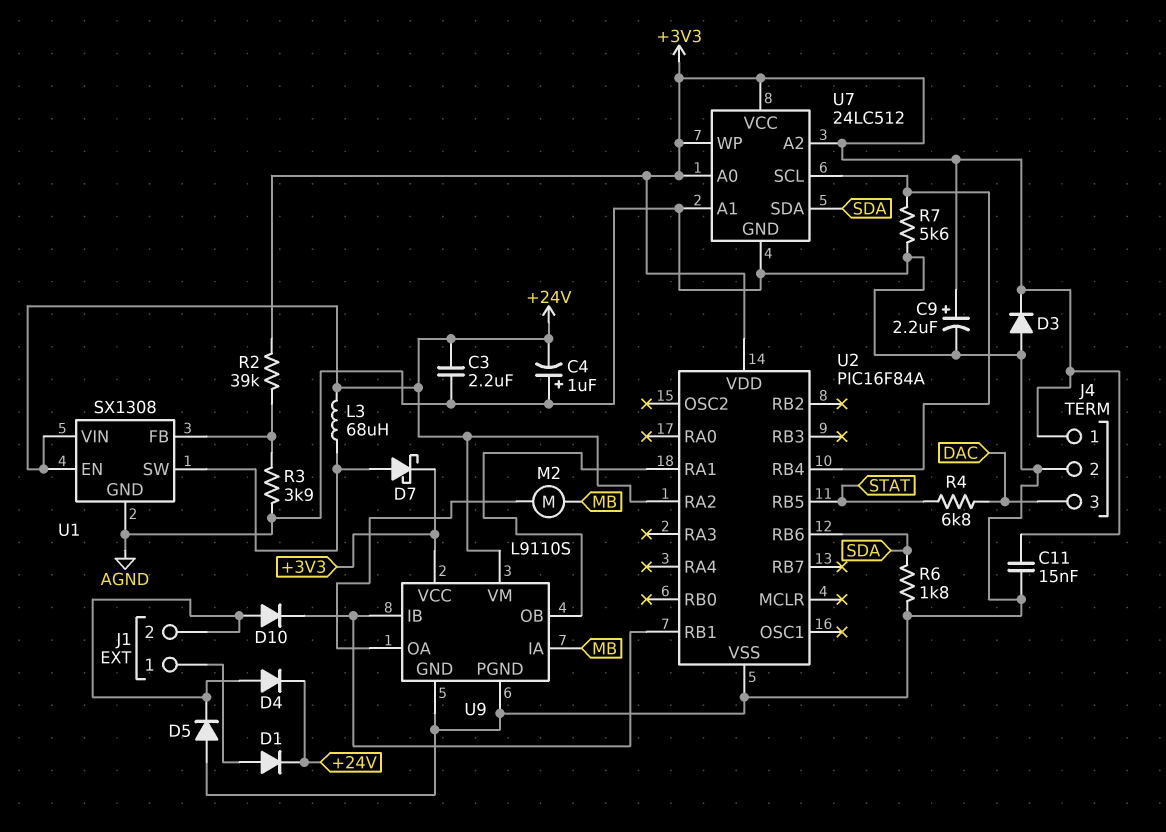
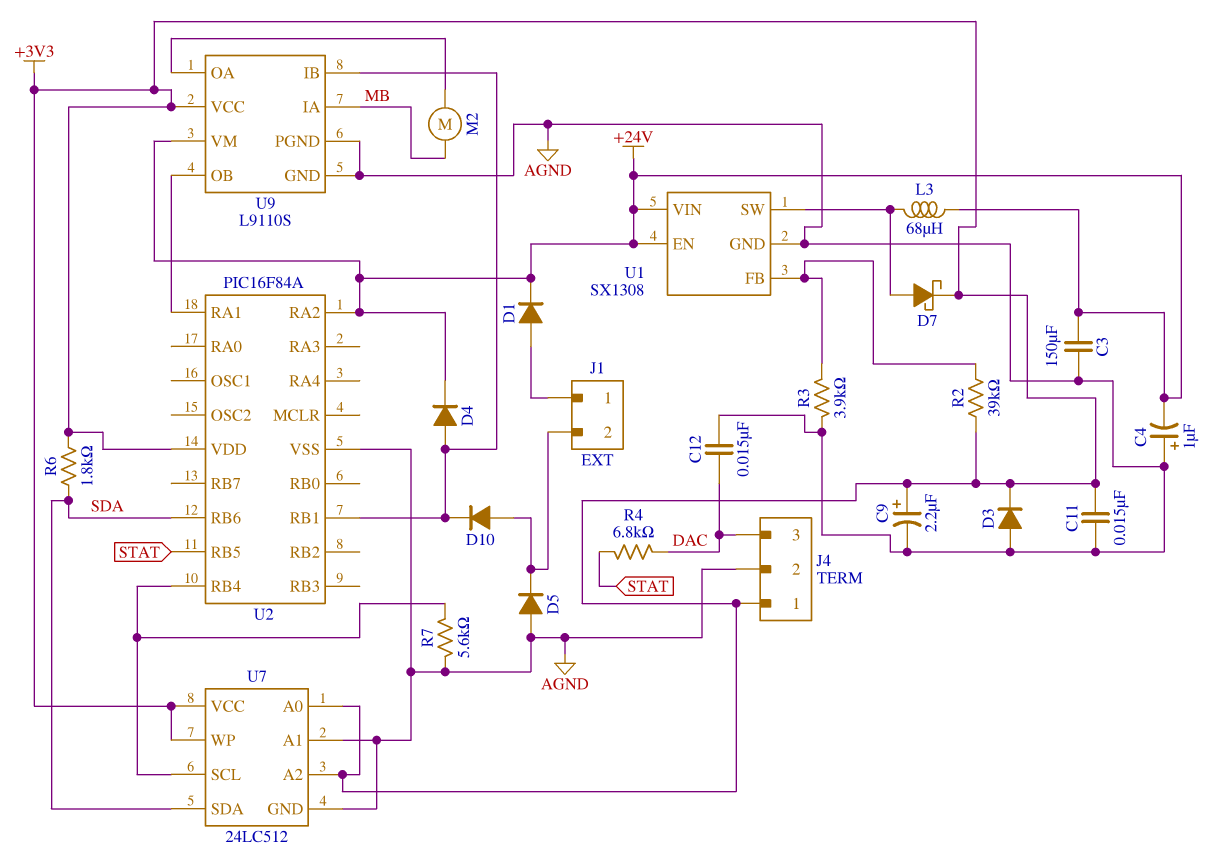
C3: 2.2uF (+24V, AGND) -> 150uF (+24V, AGND)
C12: none -> 15nF (AGND, DAC)
D4: diode (A J1/2, K +24V) -> diode (A U2/RB1, K +24V)
R6: 1.8k (AGND, SDA) -> 1.8k (+3V3, SDA)

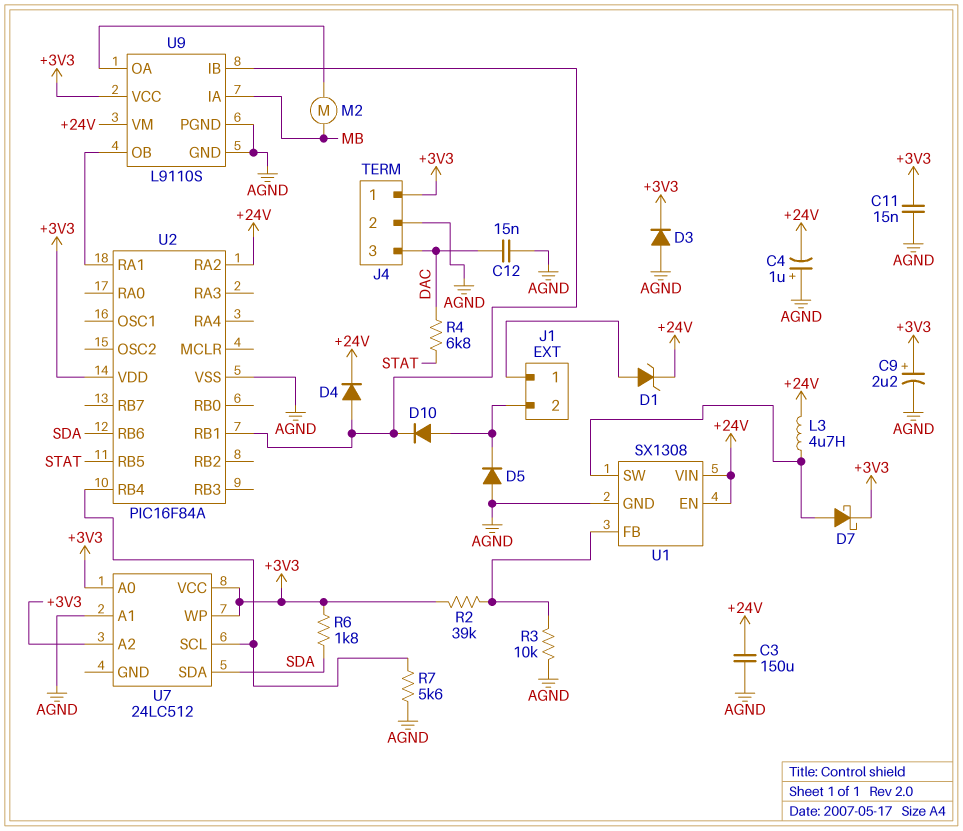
D1: diode (A J1/1, K +24V) -> zener (A J1/1, K +24V)
L3: 68uH (+24V, U1/SW) -> 4.7uH (+24V, U1/SW)
R3: 3.9k (AGND, U1/FB) -> 10k (AGND, U1/FB)
U7 pin GND: AGND -> none

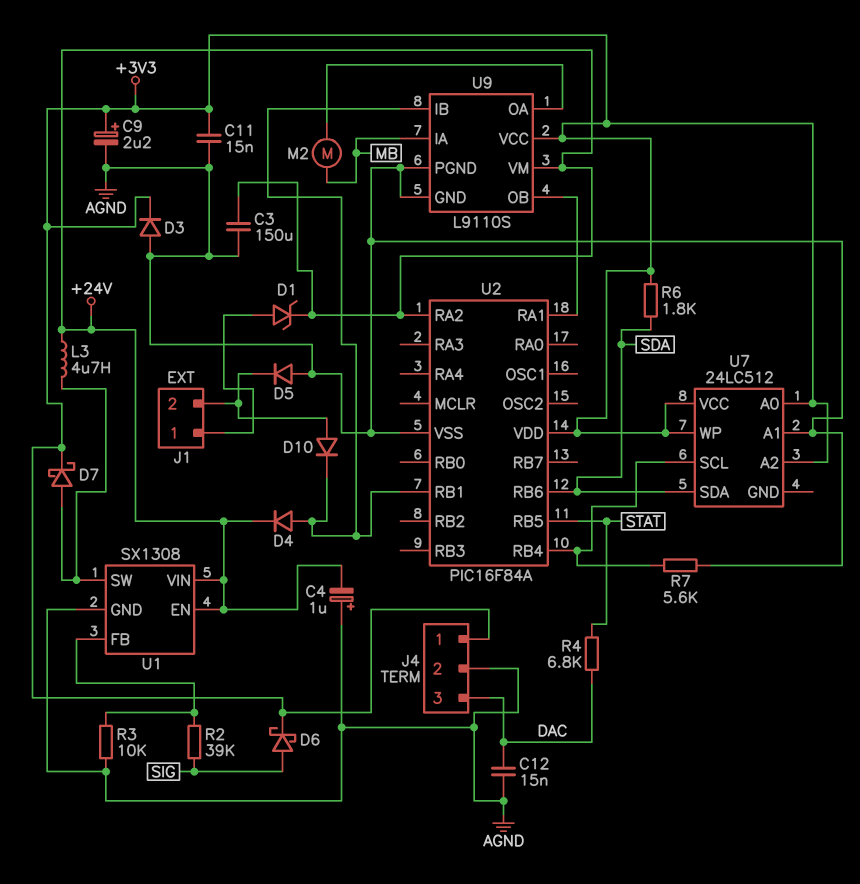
D6: none -> schottky (A SIG, K +3V3)
R2: 39k (+3V3, U1/FB) -> 39k (SIG, U1/FB)

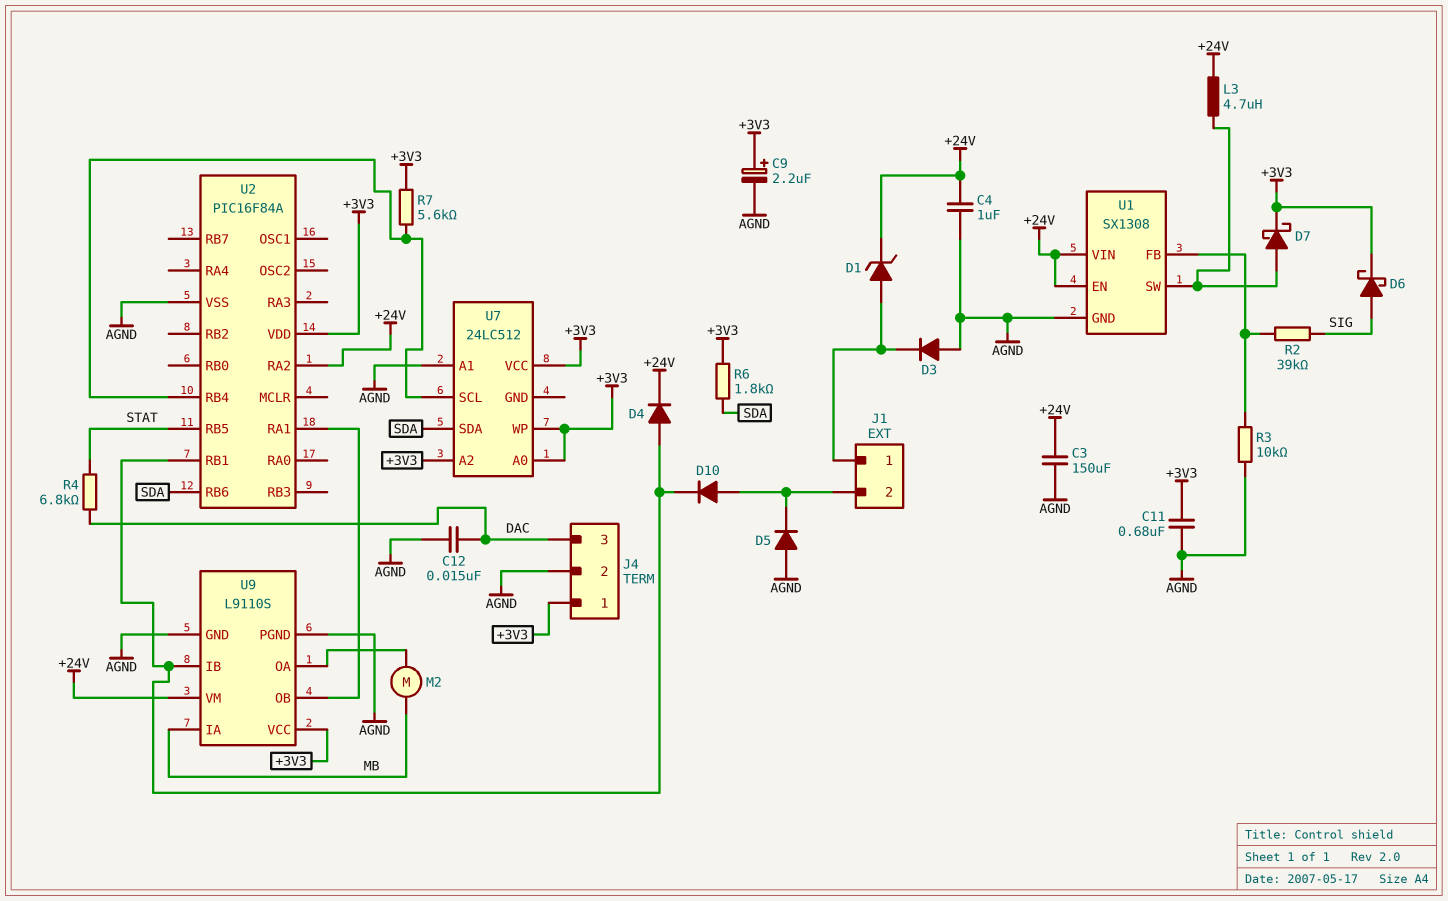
C4: 1uF (plus AGND, minus +24V) -> 1uF (+24V, AGND)
C11: 15nF (+3V3, AGND) -> 680nF (+3V3, AGND)
D3: diode (A AGND, K +3V3) -> diode (A AGND, K J1/1)
R7: 5.6k (AGND, U2/RB4) -> 5.6k (+3V3, U2/RB4)

